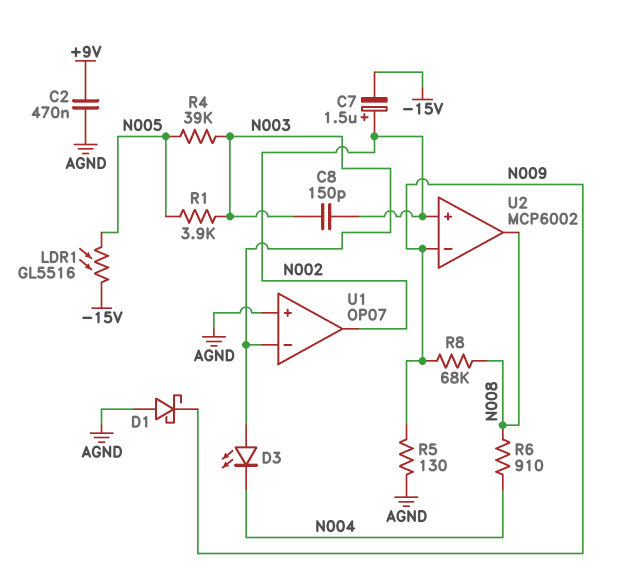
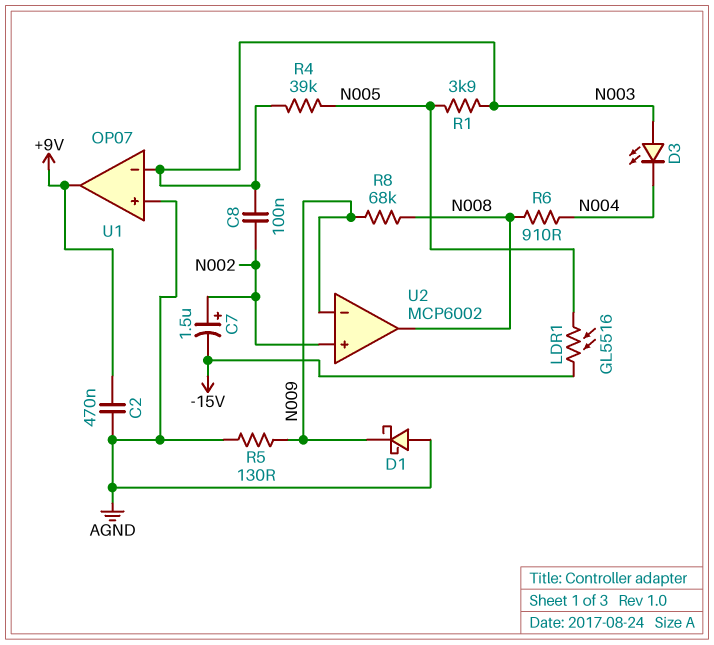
C8: 150pF (N002, N003) -> 100nF (N002, N003)
U1 pin out: N002 -> +9V

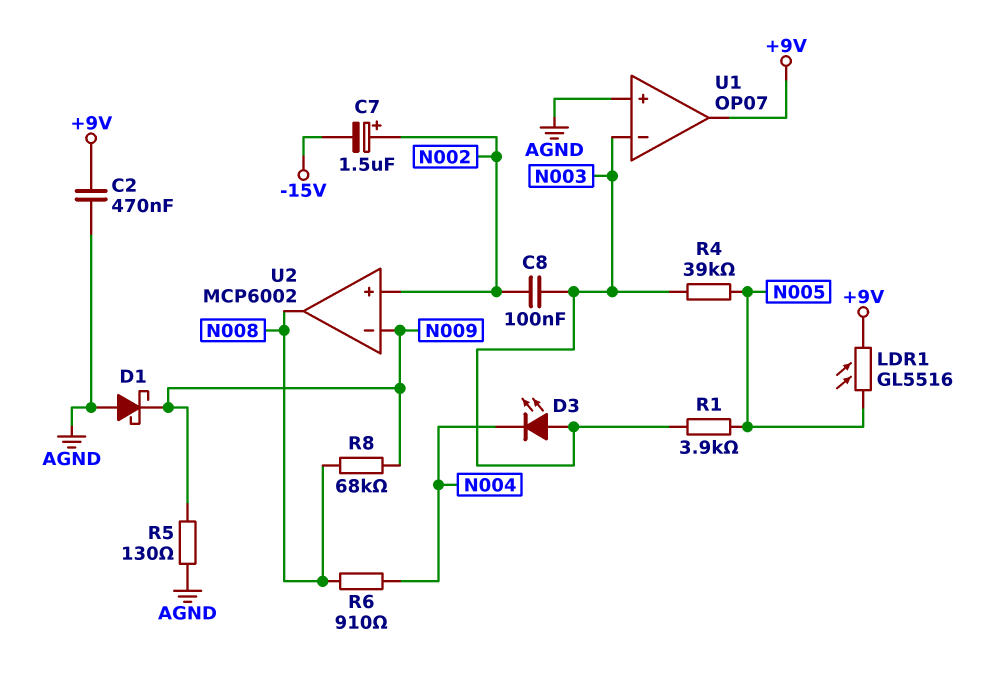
LDR1: GL5516 (-15V, N005) -> GL5516 (+9V, N005)

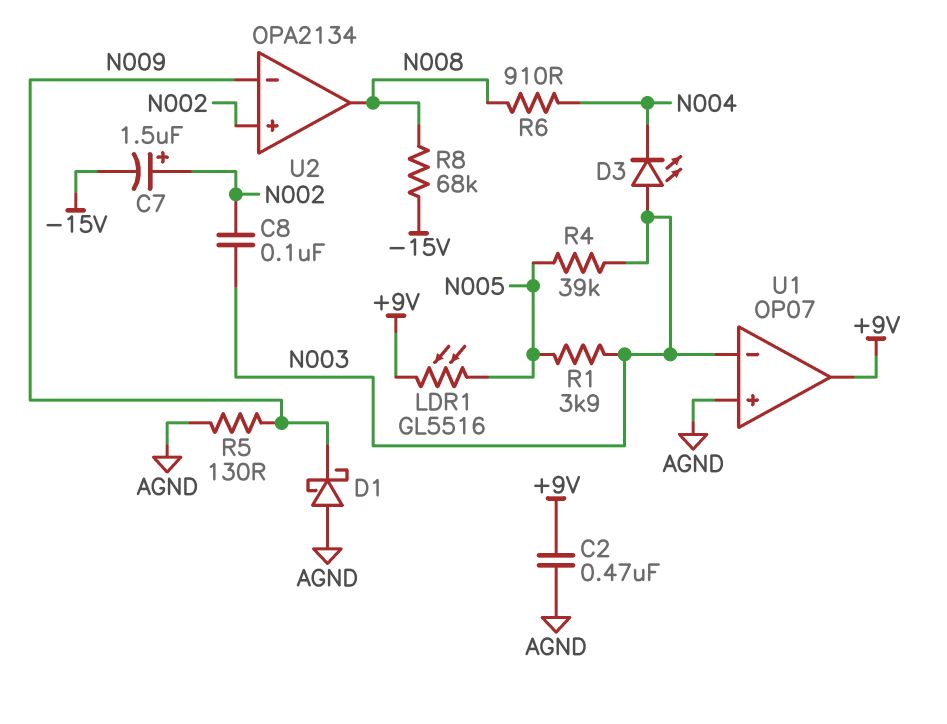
R8: 68k (N008, N009) -> 68k (-15V, N008)
U2: MCP6002 -> OPA2134

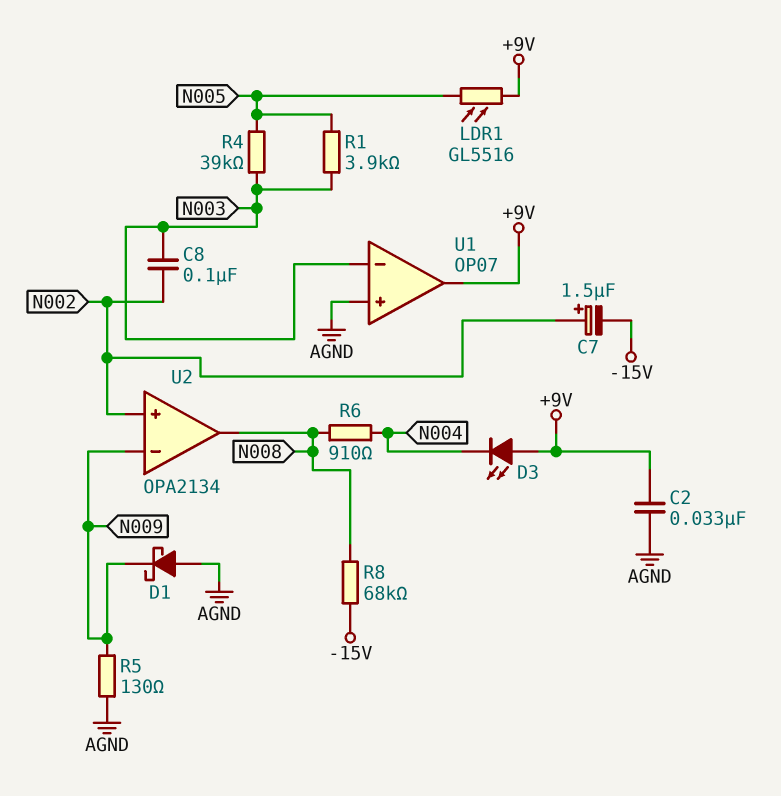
C2: 470nF (+9V, AGND) -> 33nF (+9V, AGND)
D3: LED (A N003, K N004) -> LED (A +9V, K N004)

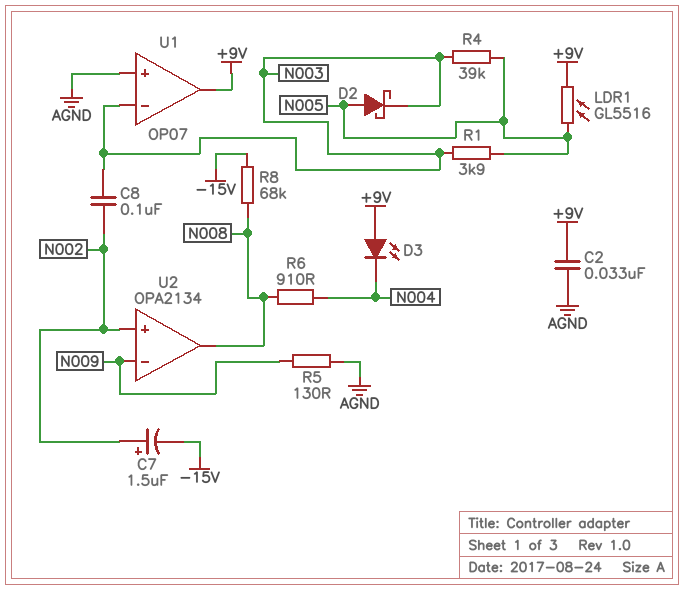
D1: schottky (A AGND, K N009) -> none
D2: none -> schottky (A N005, K N003)

